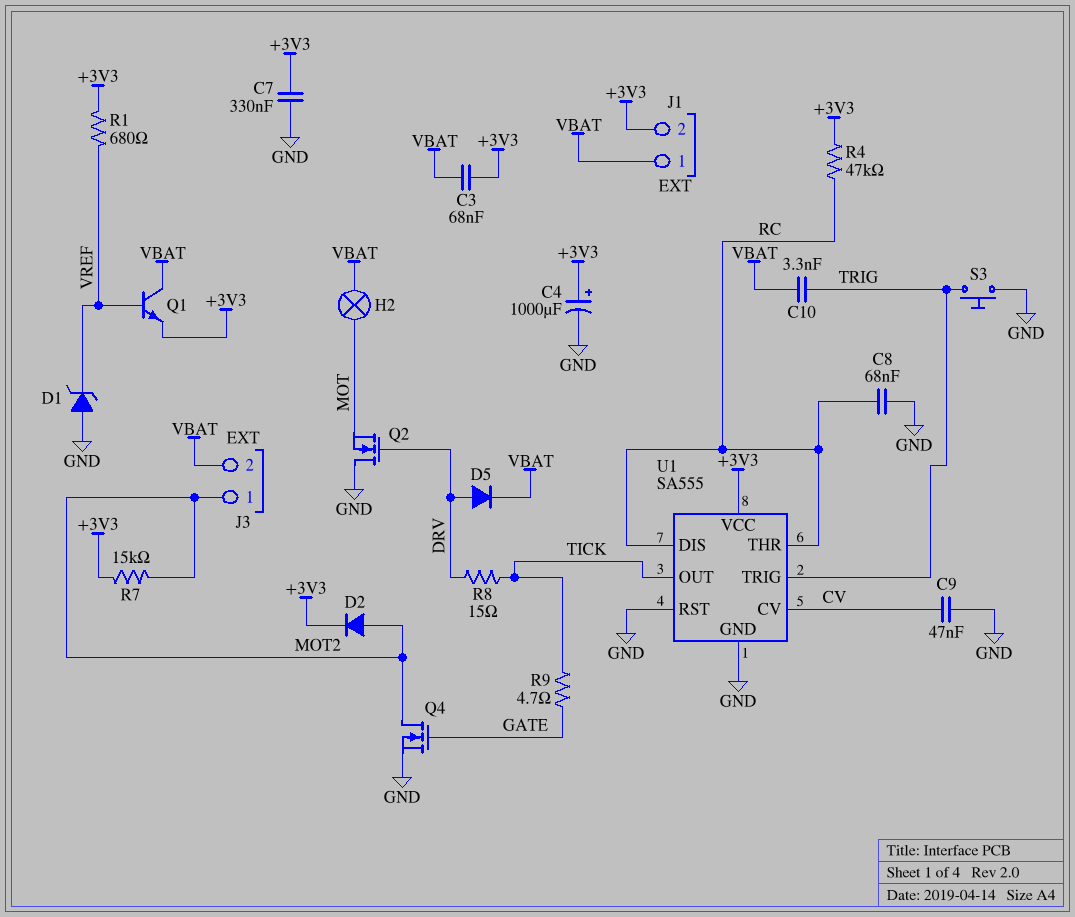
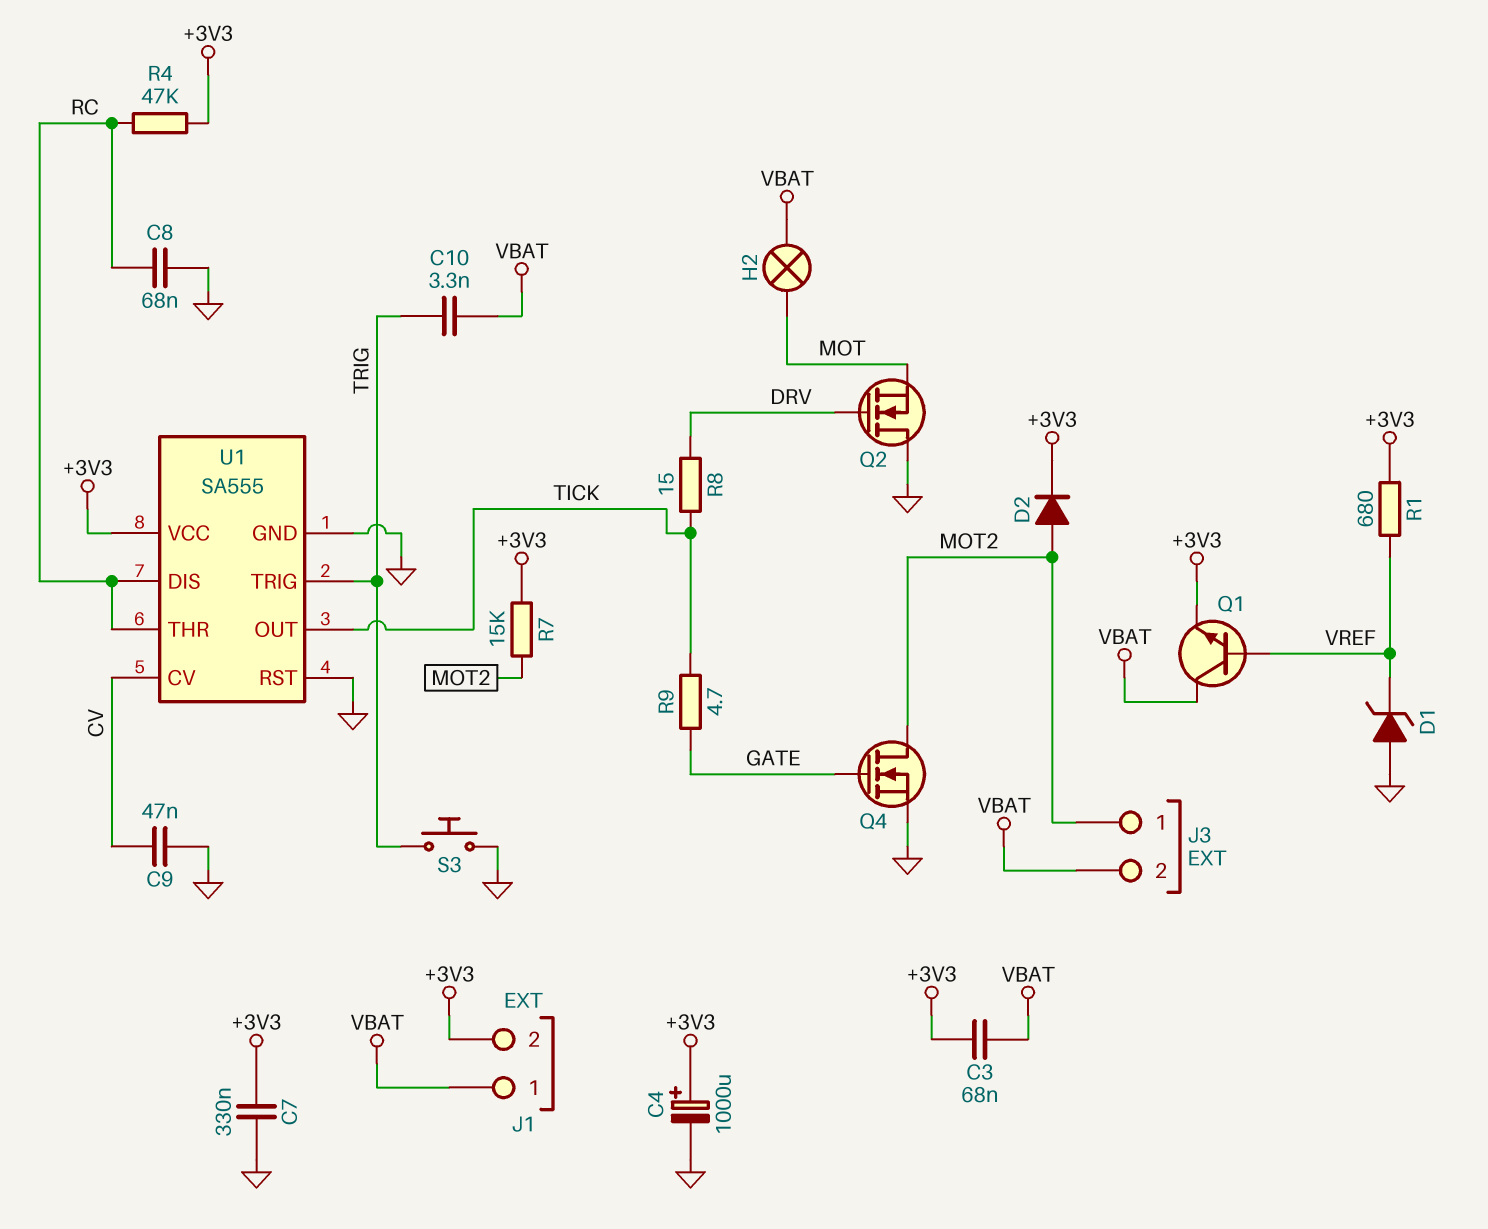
D5: diode (A DRV, K VBAT) -> none

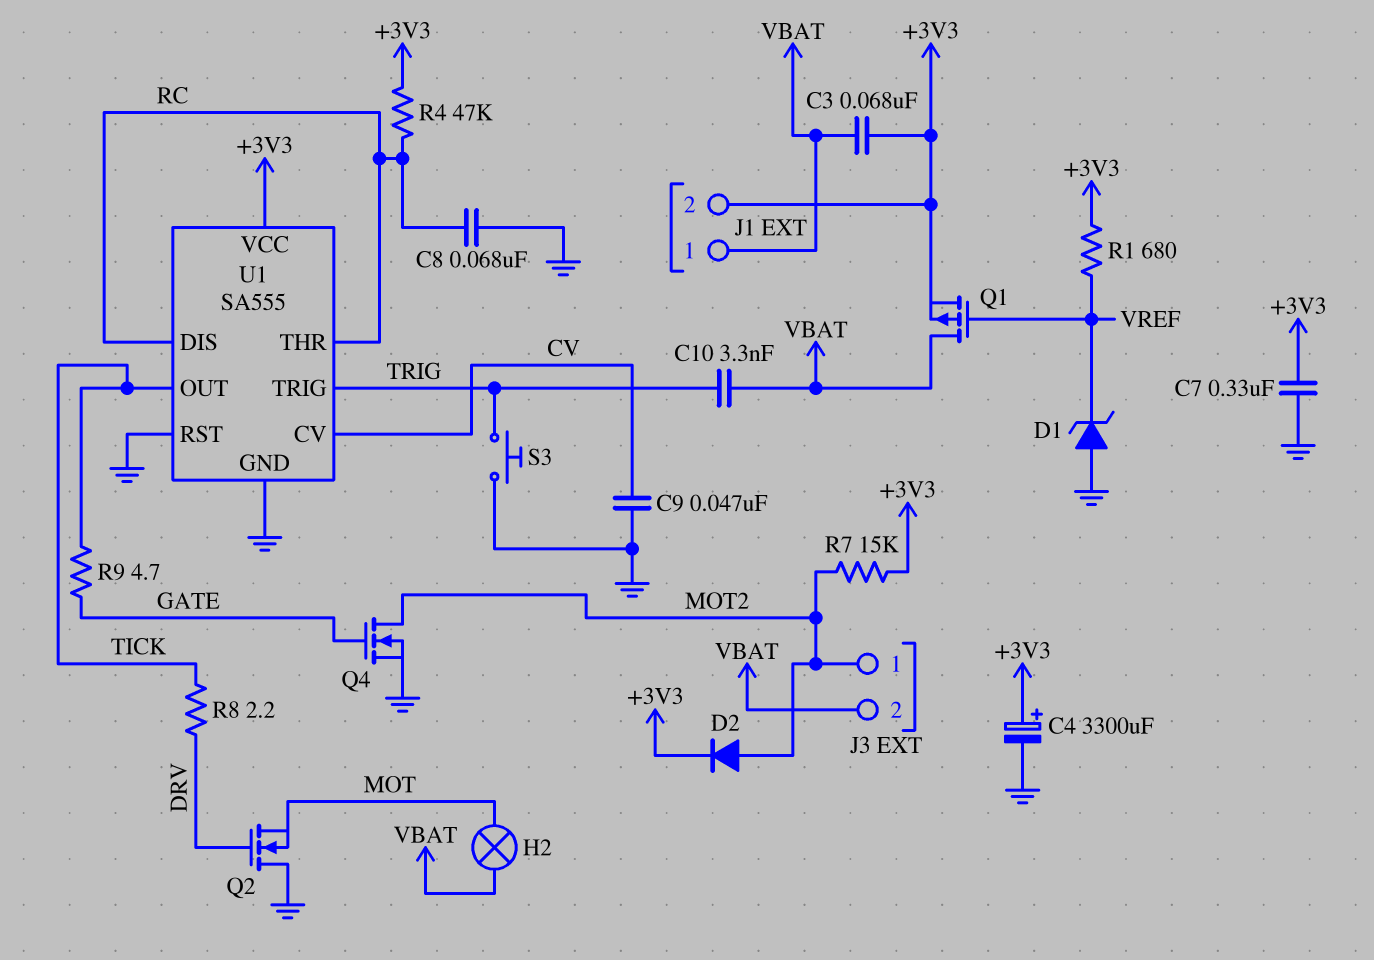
C4: 1000uF (plus +3V3, minus GND) -> 3300uF (plus +3V3, minus GND)
Q1: NPN (B VREF, C VBAT, E +3V3) -> PMOS (G VREF, D VBAT, S +3V3)
R8: 15 (DRV, TICK) -> 2.2 (DRV, TICK)

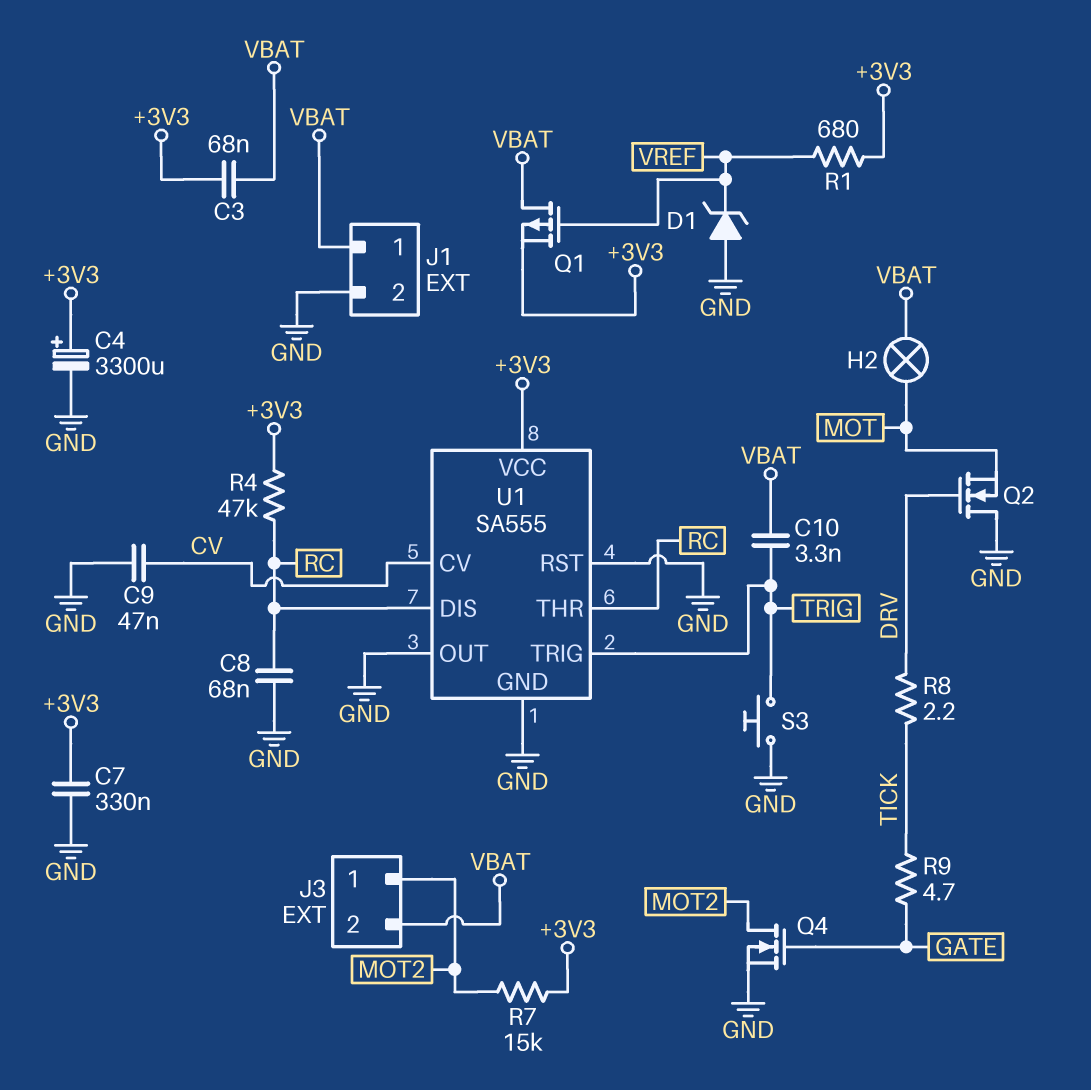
D2: diode (A MOT2, K +3V3) -> none
J1 pin 2: +3V3 -> GND
U1 pin OUT: TICK -> GND

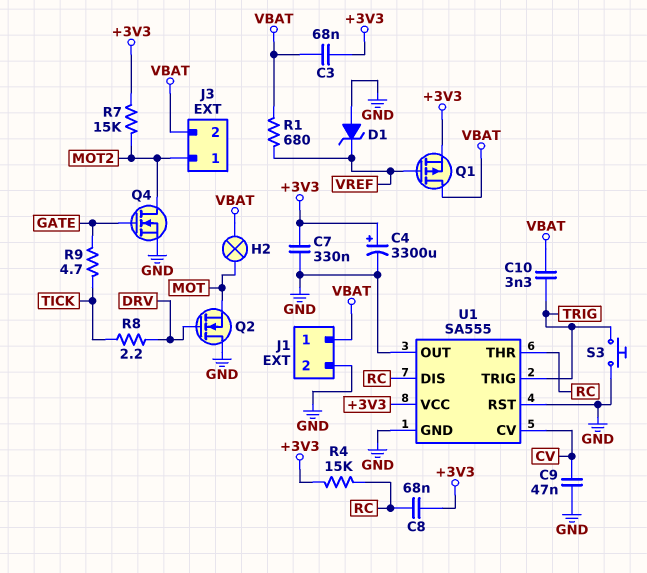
C8: 68nF (GND, RC) -> 68nF (+3V3, RC)
R1: 680 (+3V3, VREF) -> 680 (VBAT, VREF)
R4: 47k (+3V3, RC) -> 15k (+3V3, RC)

